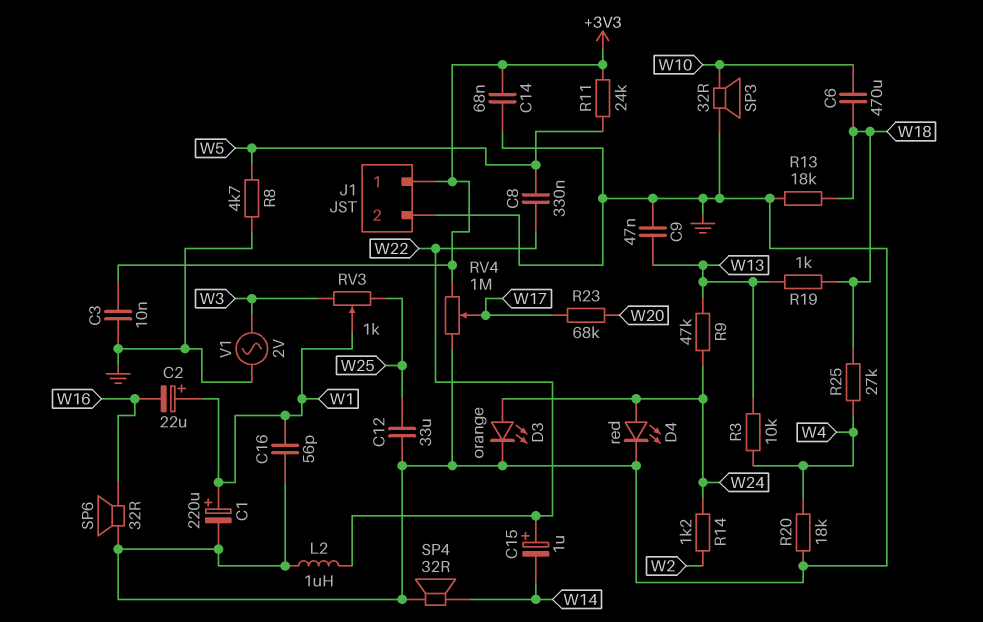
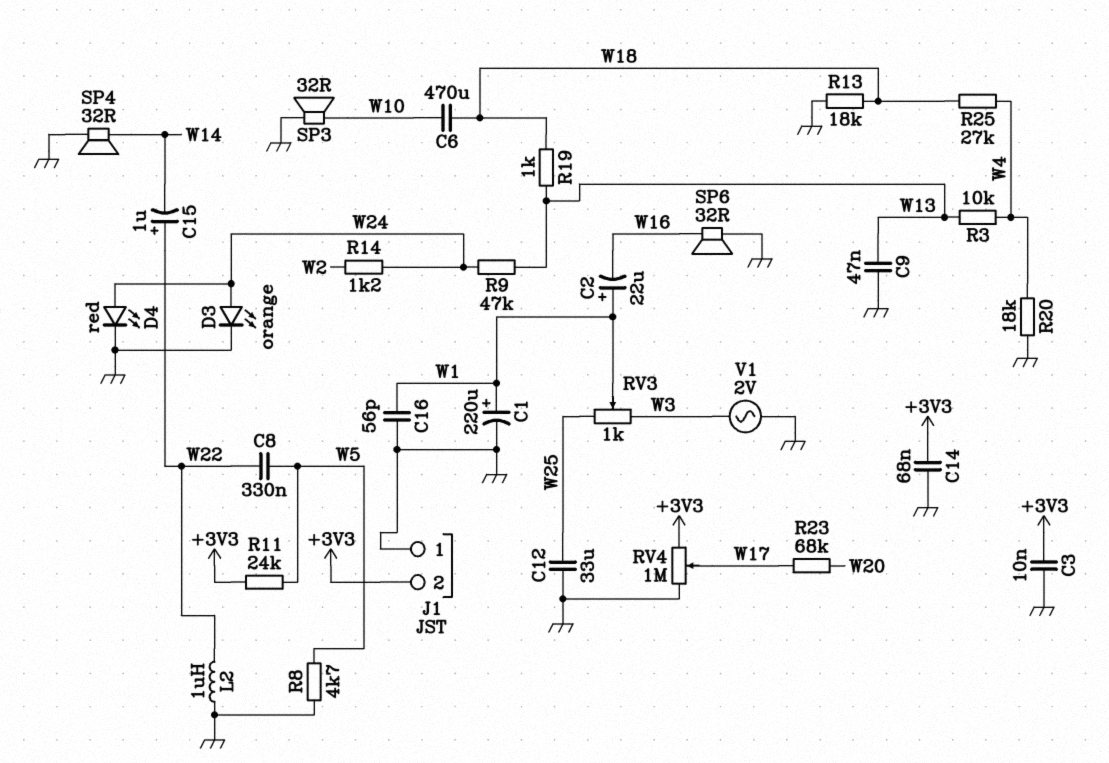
J1 pin 1: +3V3 -> GND
J1 pin 2: GND -> +3V3

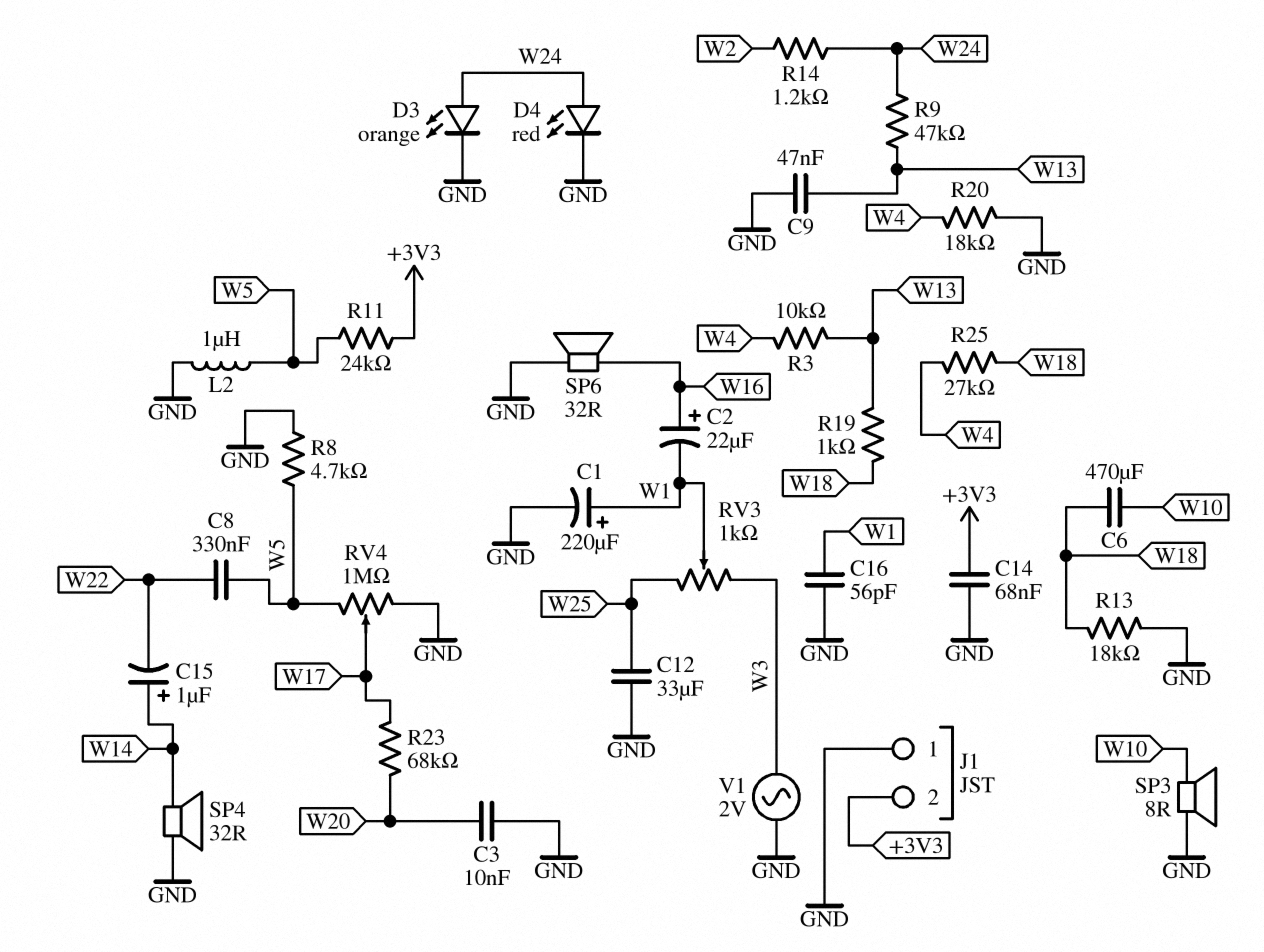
C2: 22uF (plus W1, minus W16) -> 22uF (plus W16, minus W1)
C3: 10nF (+3V3, GND) -> 10nF (GND, W20)
C15: 1uF (plus W22, minus W14) -> 1uF (plus W14, minus W22)
L2: 1uH (GND, W22) -> 1uH (GND, W5)
RV4: 1M (+3V3, GND, wiper W17) -> 1M (GND, W5, wiper W17)
SP3: speaker 32R (GND, W10) -> speaker 8R (GND, W10)

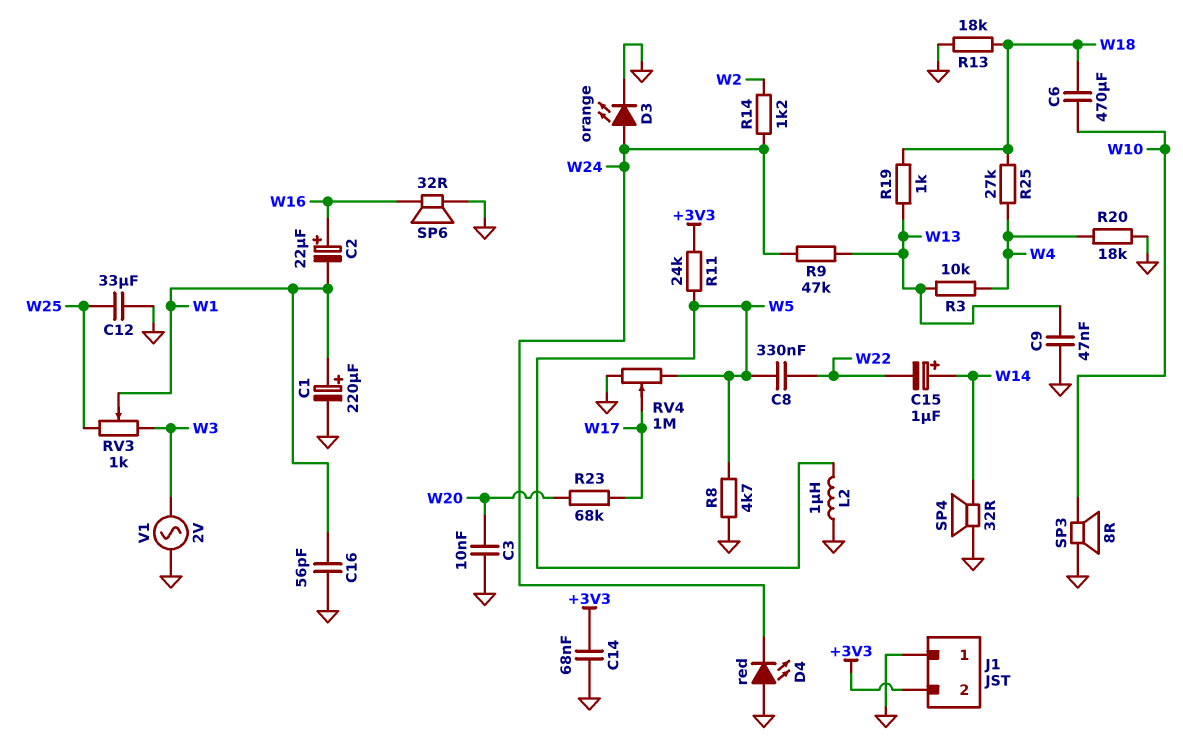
D4: LED red (A W24, K GND) -> LED red (A GND, K W24)

